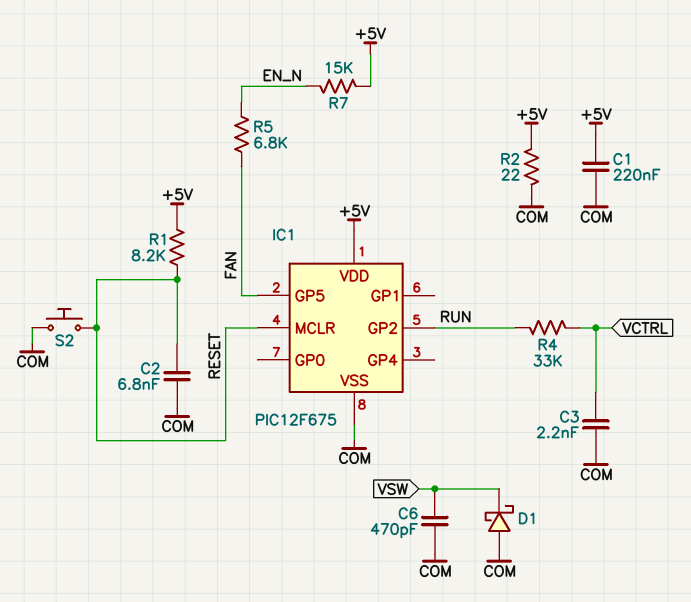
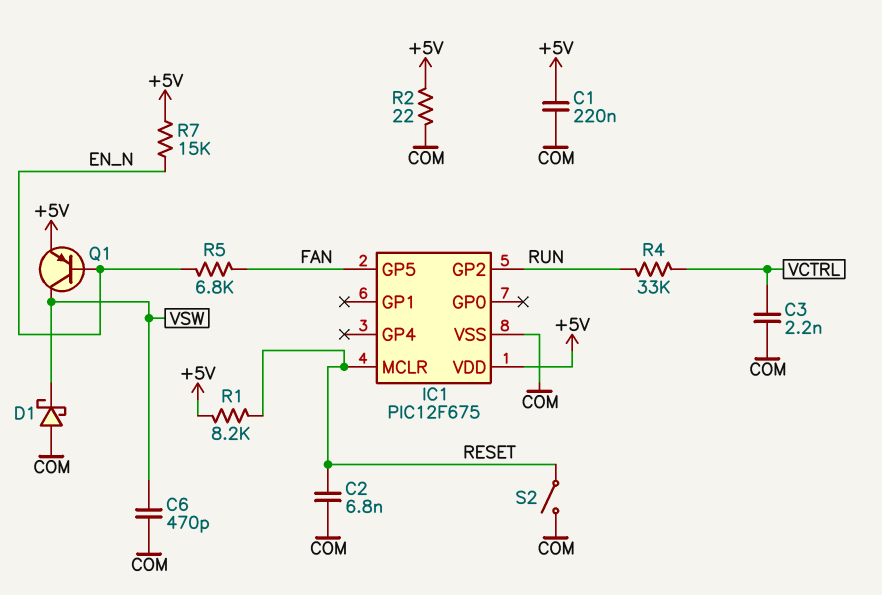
Q1: none -> PNP (B EN_N, C VSW, E +5V)
S2: button (COM, RESET) -> switch (COM, RESET)

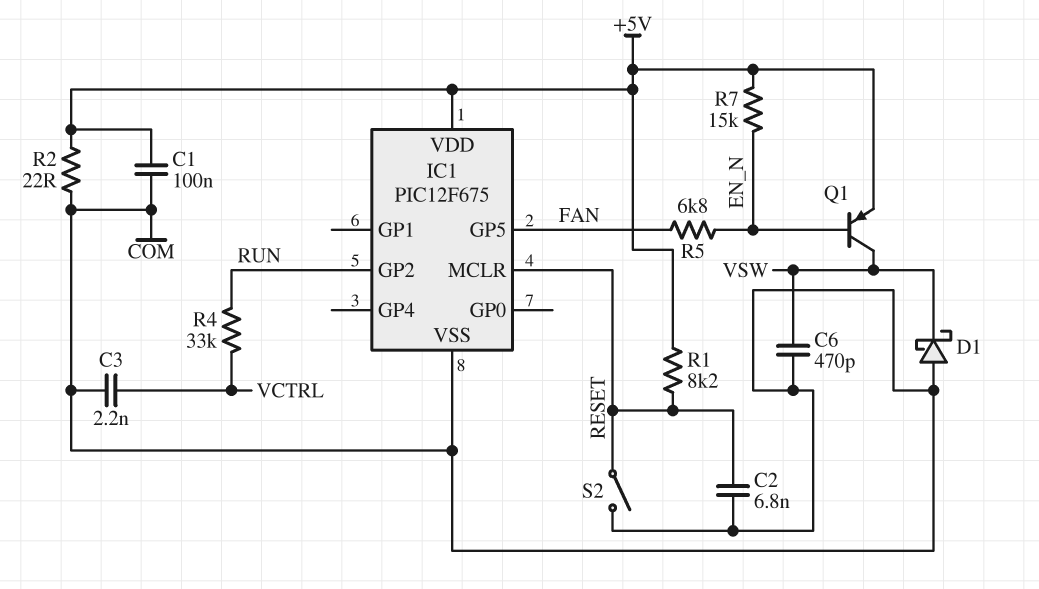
C1: 220nF (+5V, COM) -> 100nF (+5V, COM)

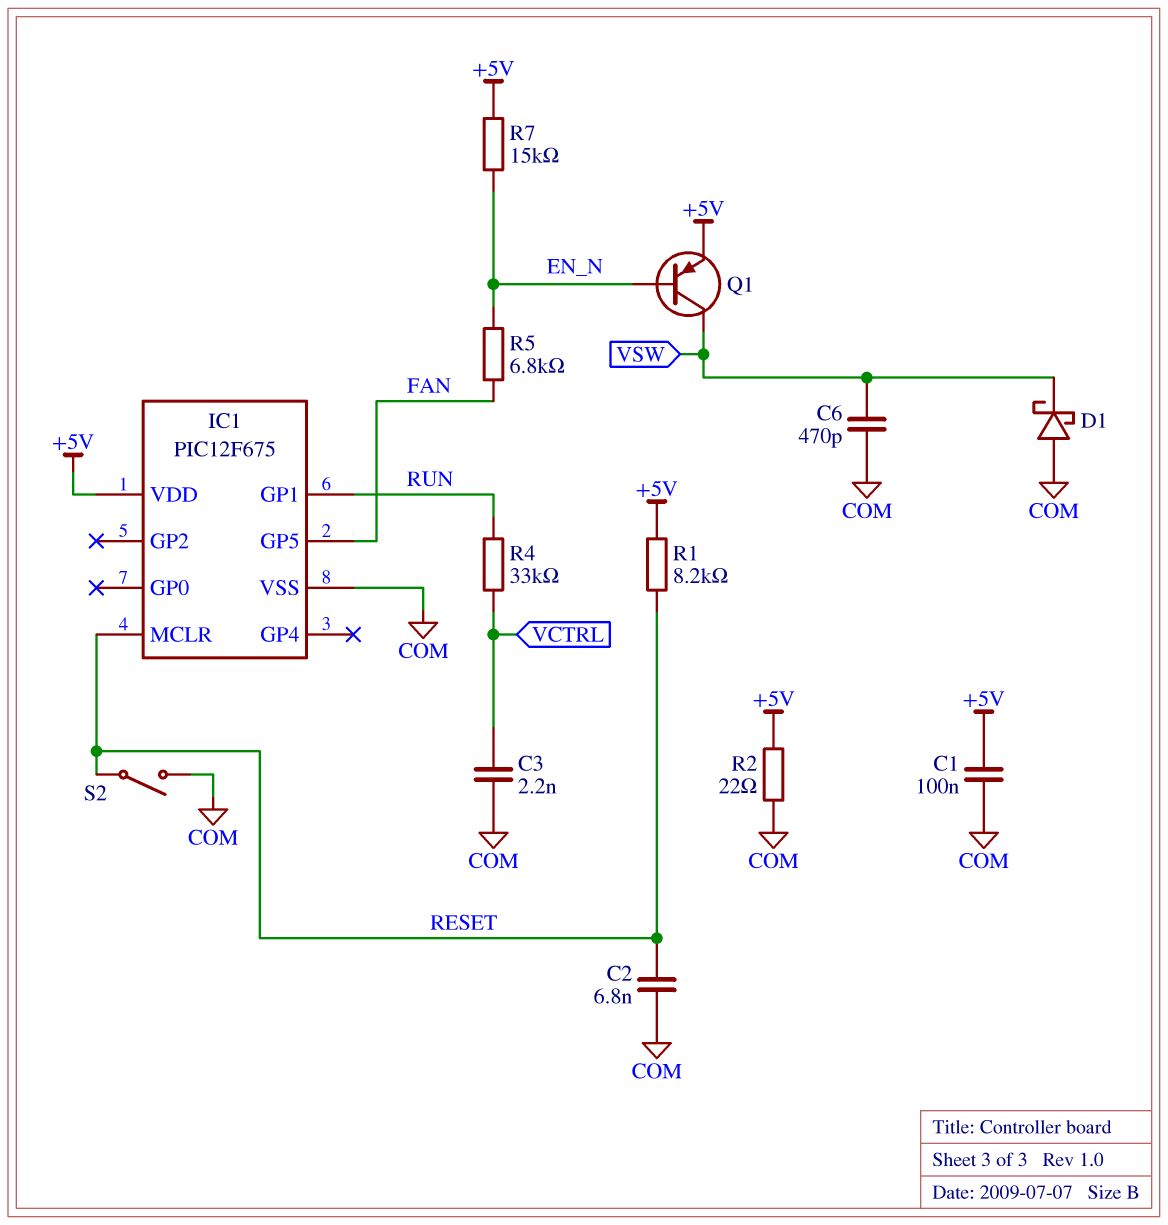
IC1 pin GP1: none -> RUN
IC1 pin GP2: RUN -> none

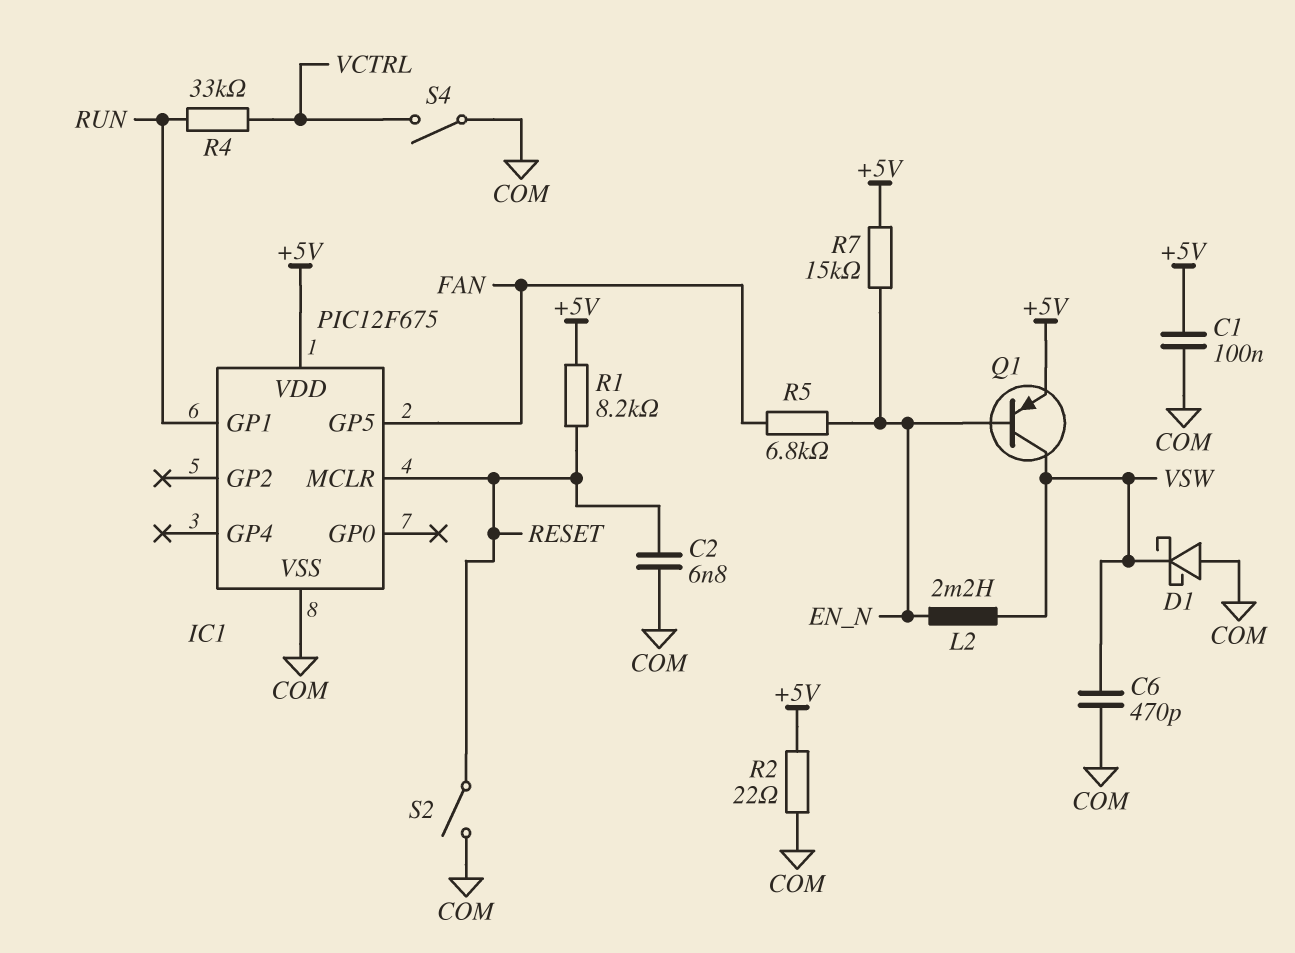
C3: 2.2nF (COM, VCTRL) -> none
L2: none -> 2.2mH (EN_N, VSW)
S4: none -> switch (COM, VCTRL)

